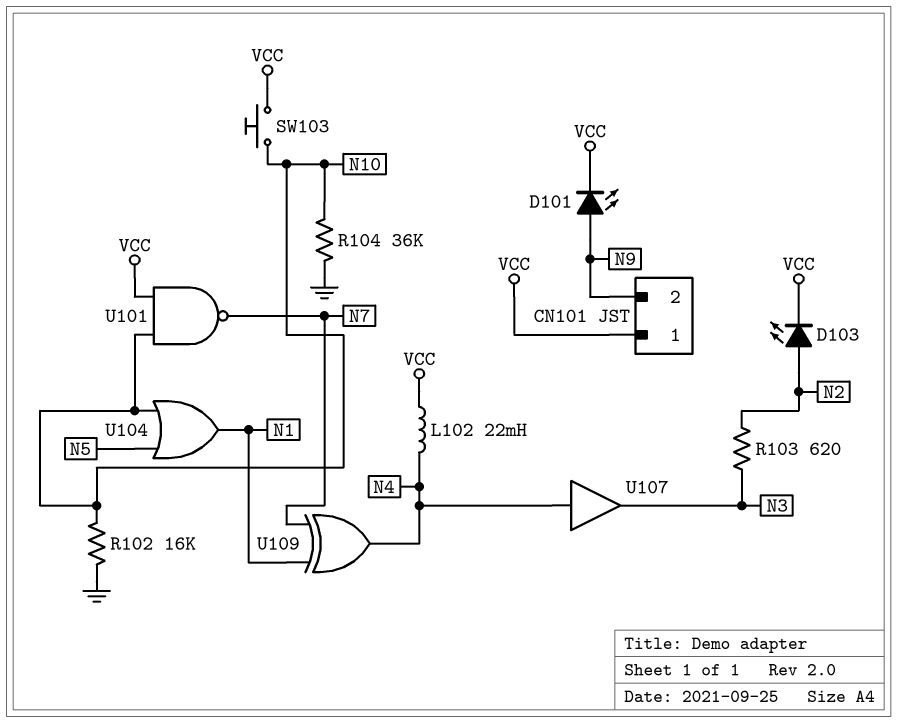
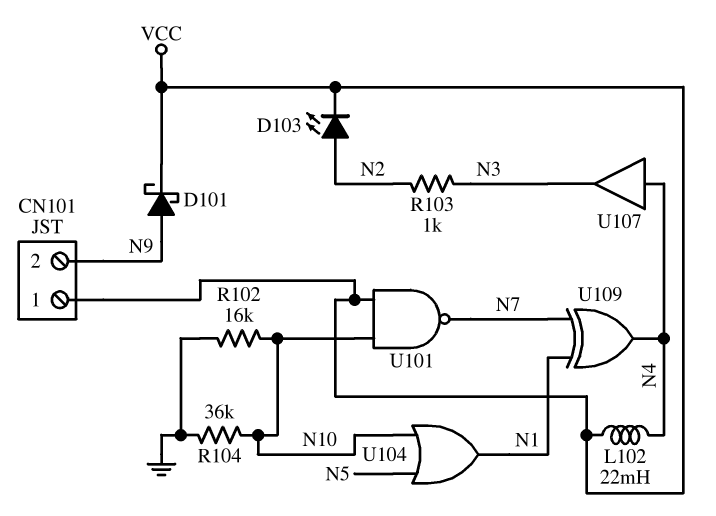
D101: LED (A N9, K VCC) -> schottky (A N9, K VCC)
R103: 620 (N2, N3) -> 1k (N2, N3)
SW103: button (N10, VCC) -> none

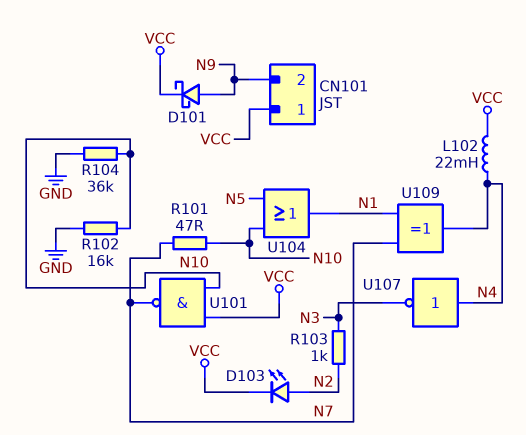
R101: none -> 47 (N7, N10)
U107: buffer (in N4, out N3) -> NOT (in N4, out N3)

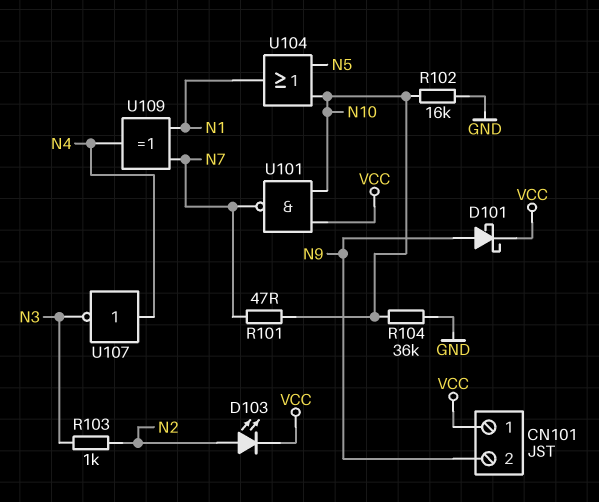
L102: 22mH (N4, VCC) -> none

